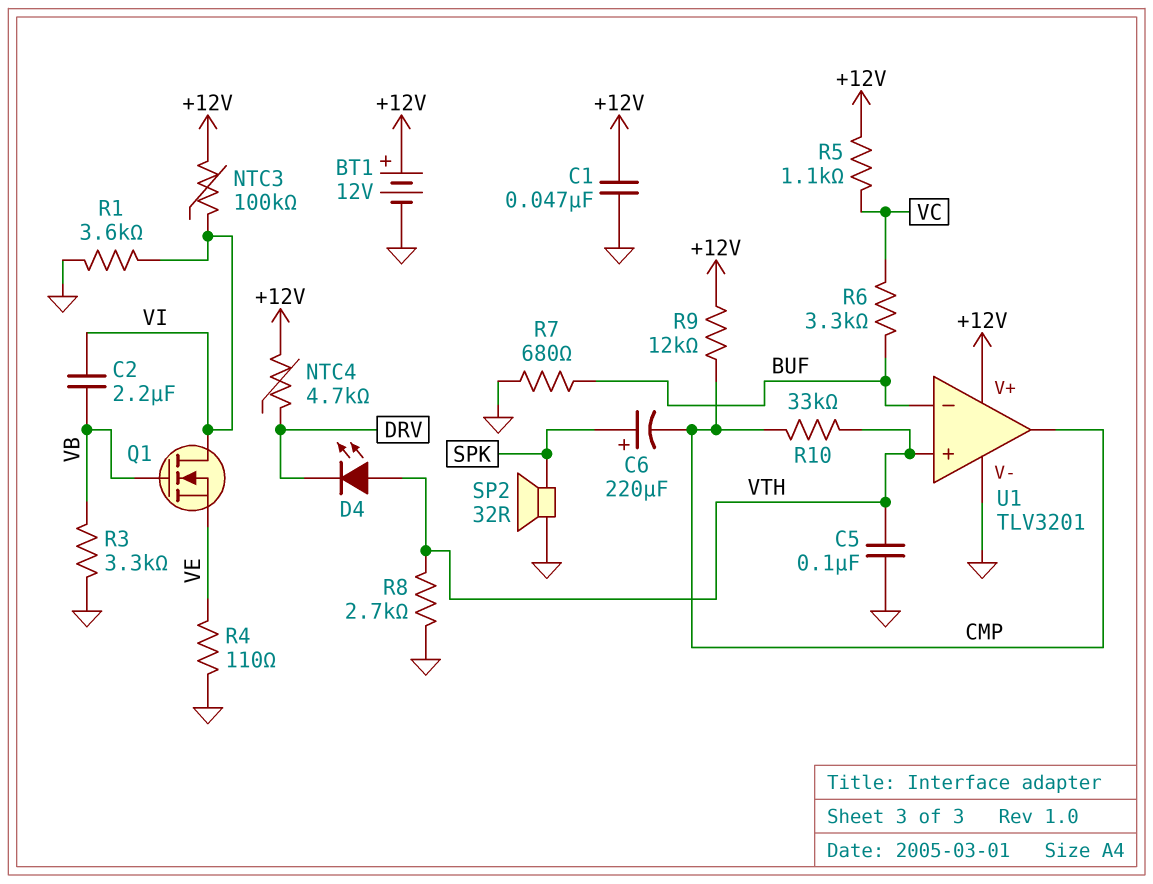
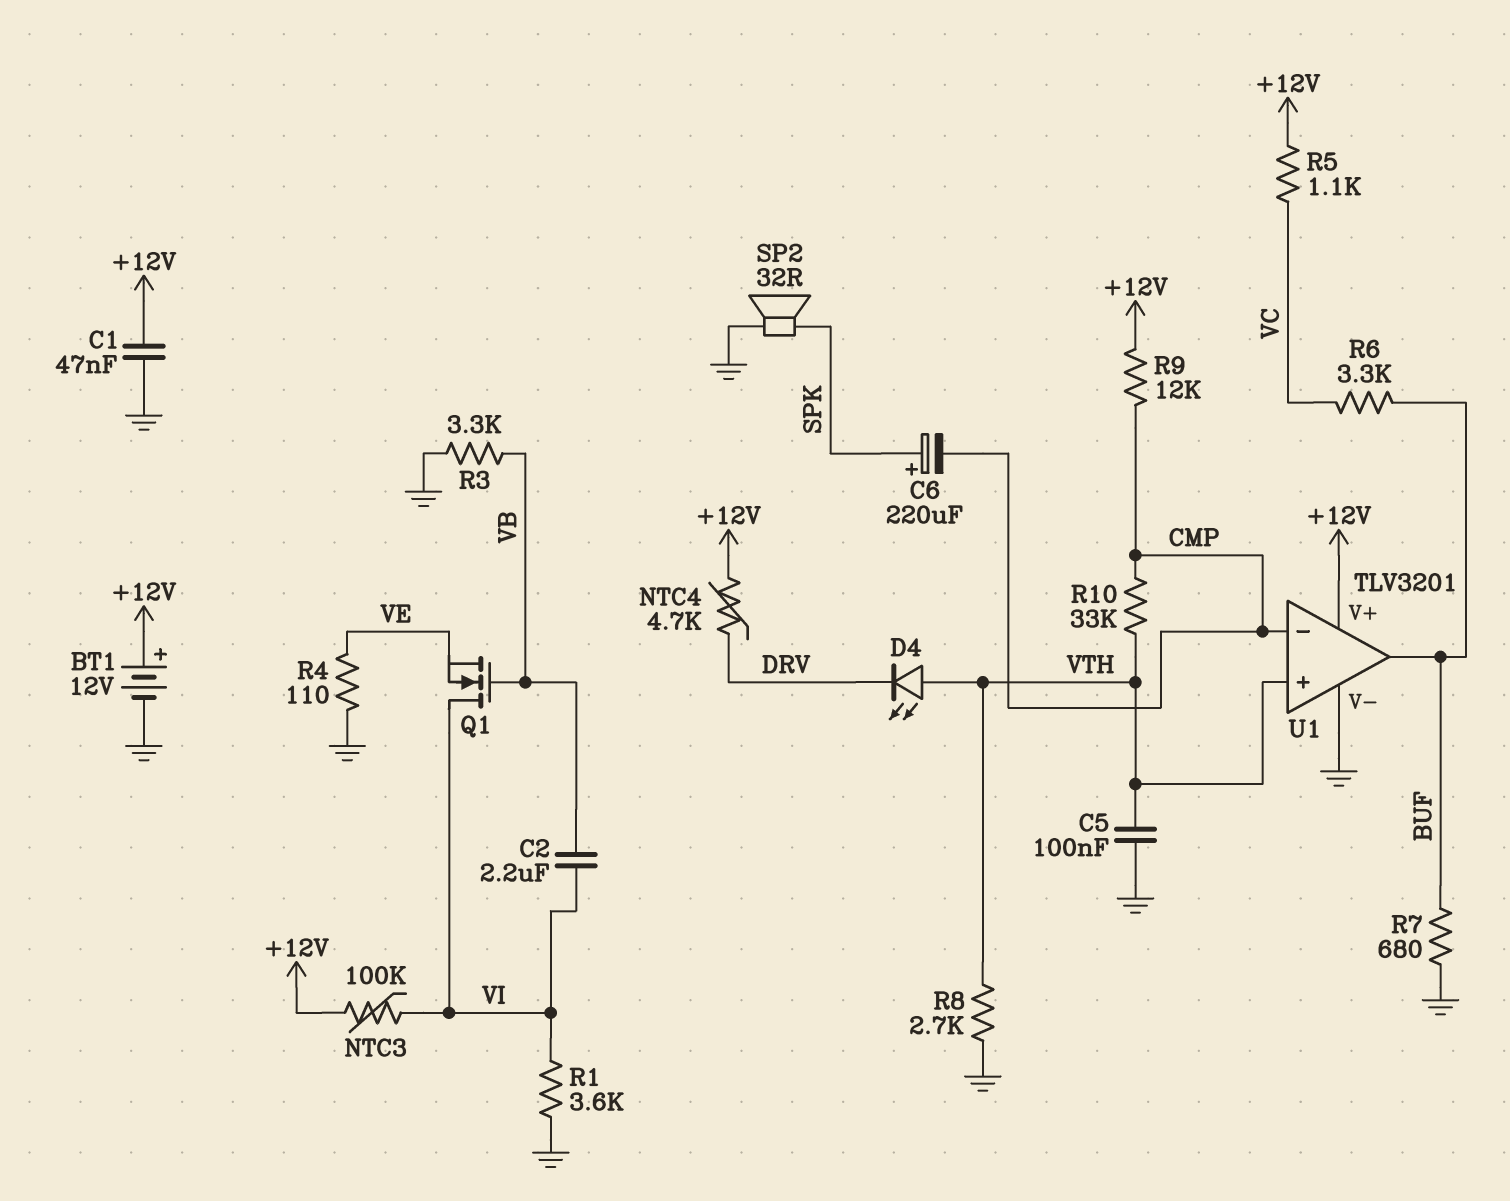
U1 pin in-: BUF -> CMP
U1 pin out: CMP -> BUF

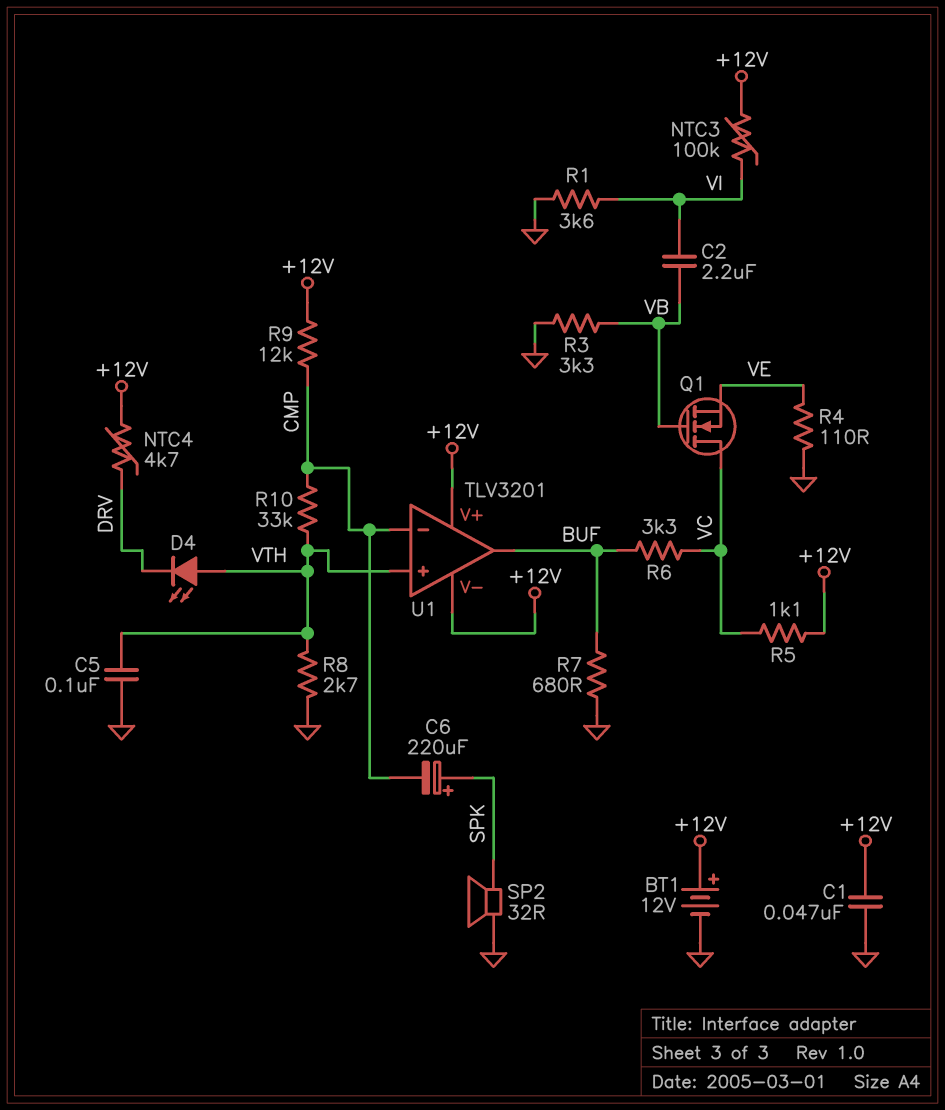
Q1: NMOS (G VB, D VI, S VE) -> NMOS (G VB, D VC, S VE)
U1 pin V-: GND -> +12V

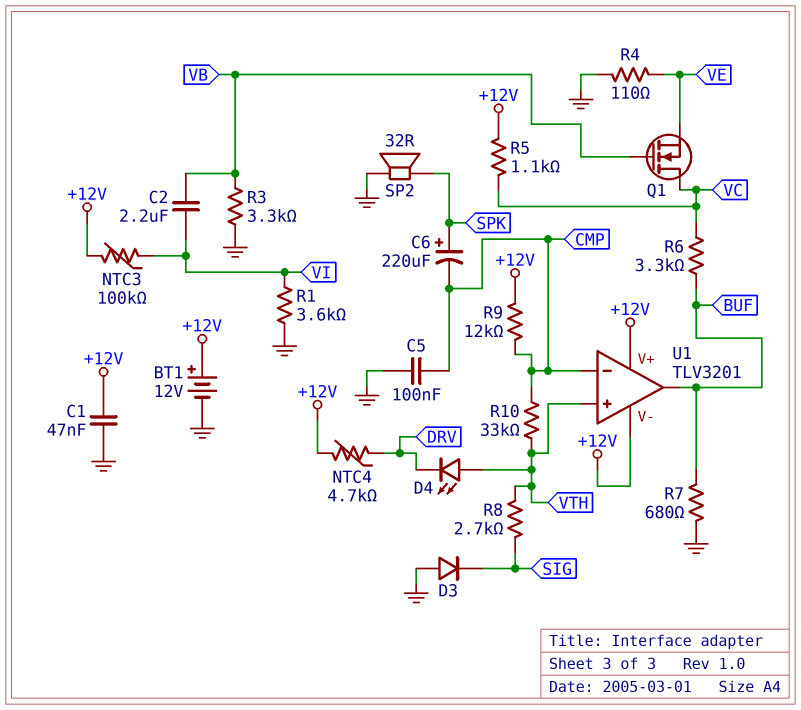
C5: 100nF (GND, VTH) -> 100nF (CMP, GND)
D3: none -> diode (A GND, K SIG)
R8: 2.7k (GND, VTH) -> 2.7k (SIG, VTH)

